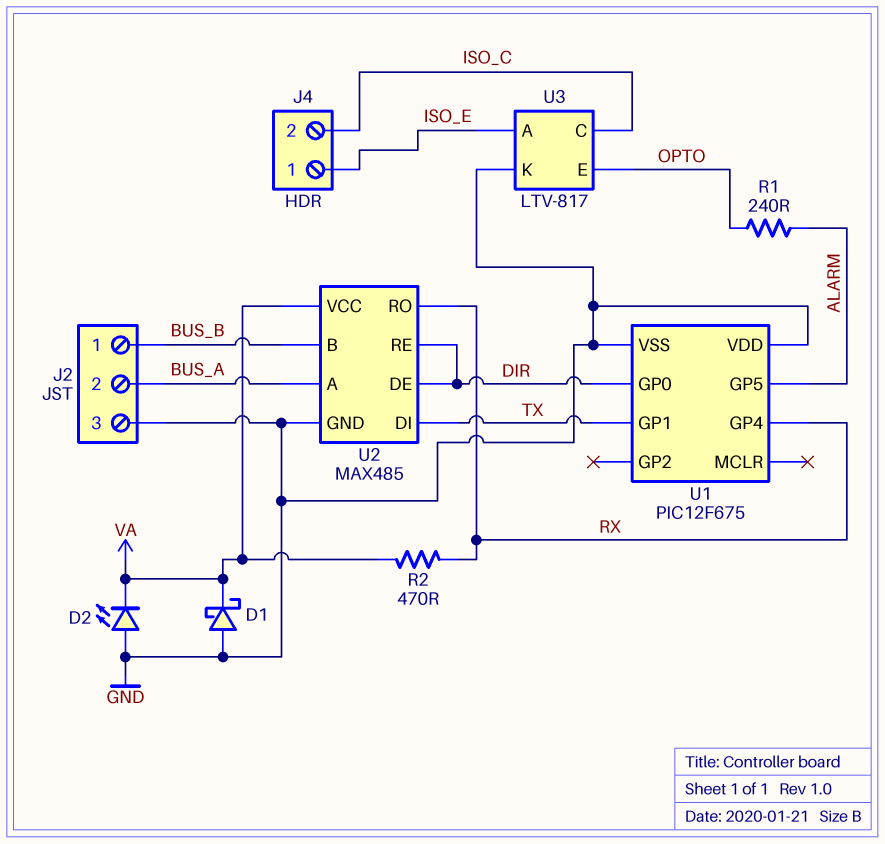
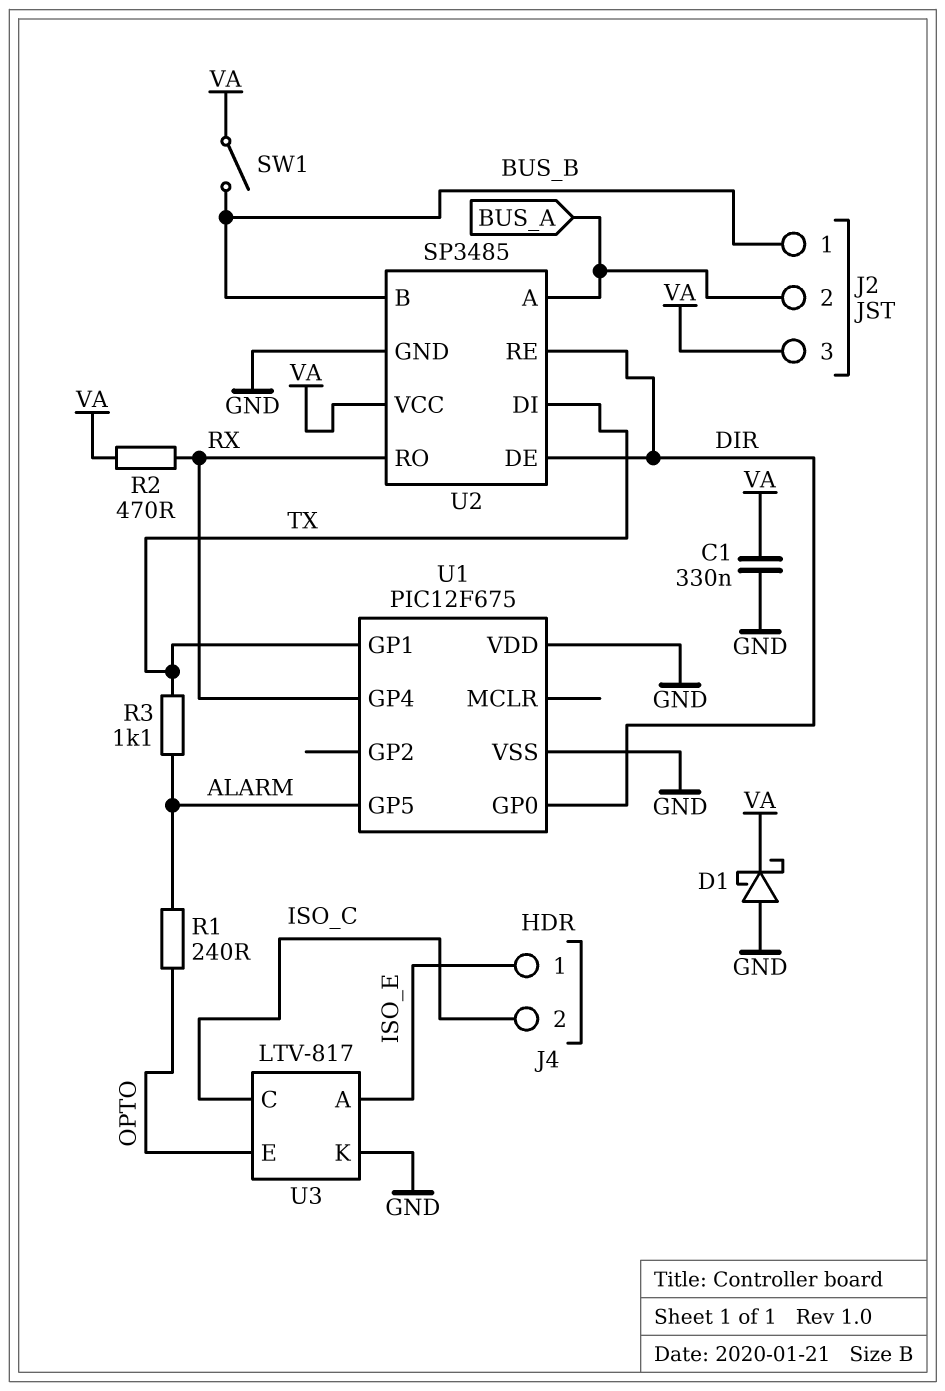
C1: none -> 330nF (GND, VA)
D2: LED (A GND, K VA) -> none
J2 pin 3: GND -> VA
R3: none -> 1.1k (ALARM, TX)
SW1: none -> switch (BUS_B, VA)
U2: MAX485 -> SP3485

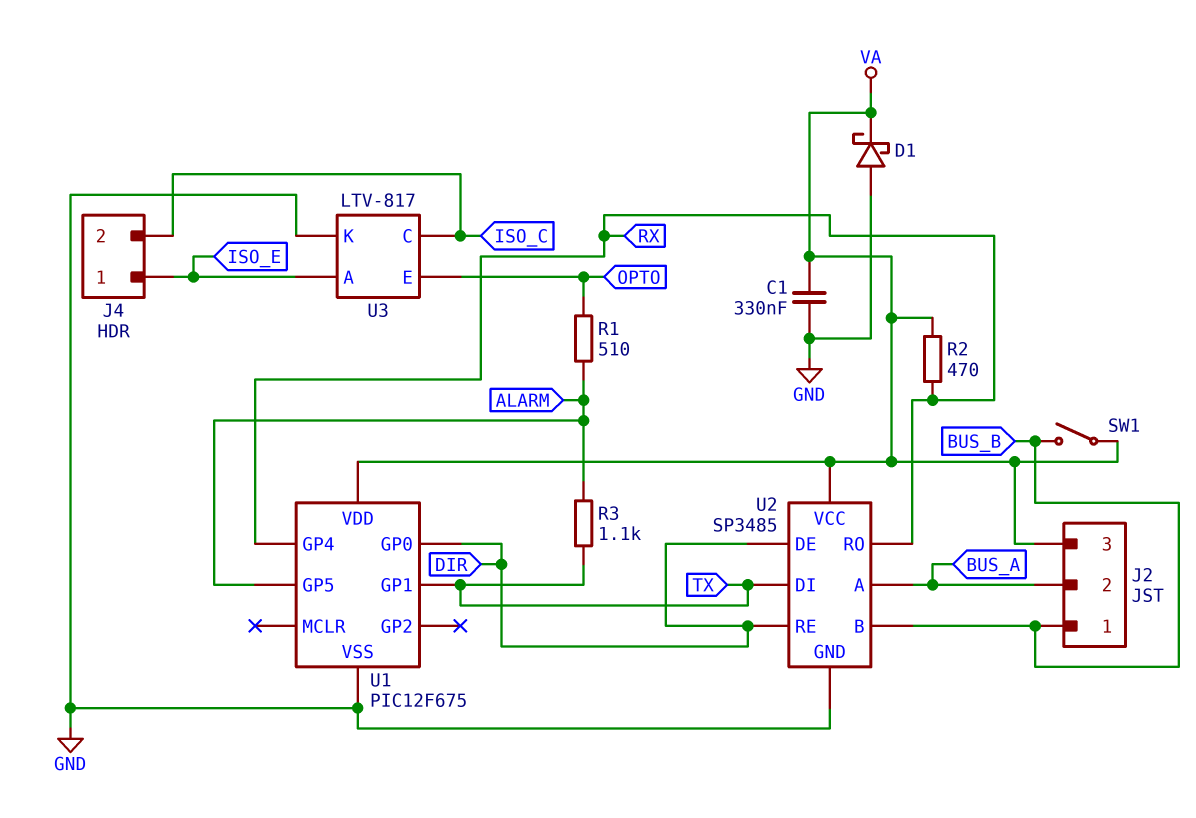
R1: 240 (ALARM, OPTO) -> 510 (ALARM, OPTO)
U1 pin VDD: GND -> VA

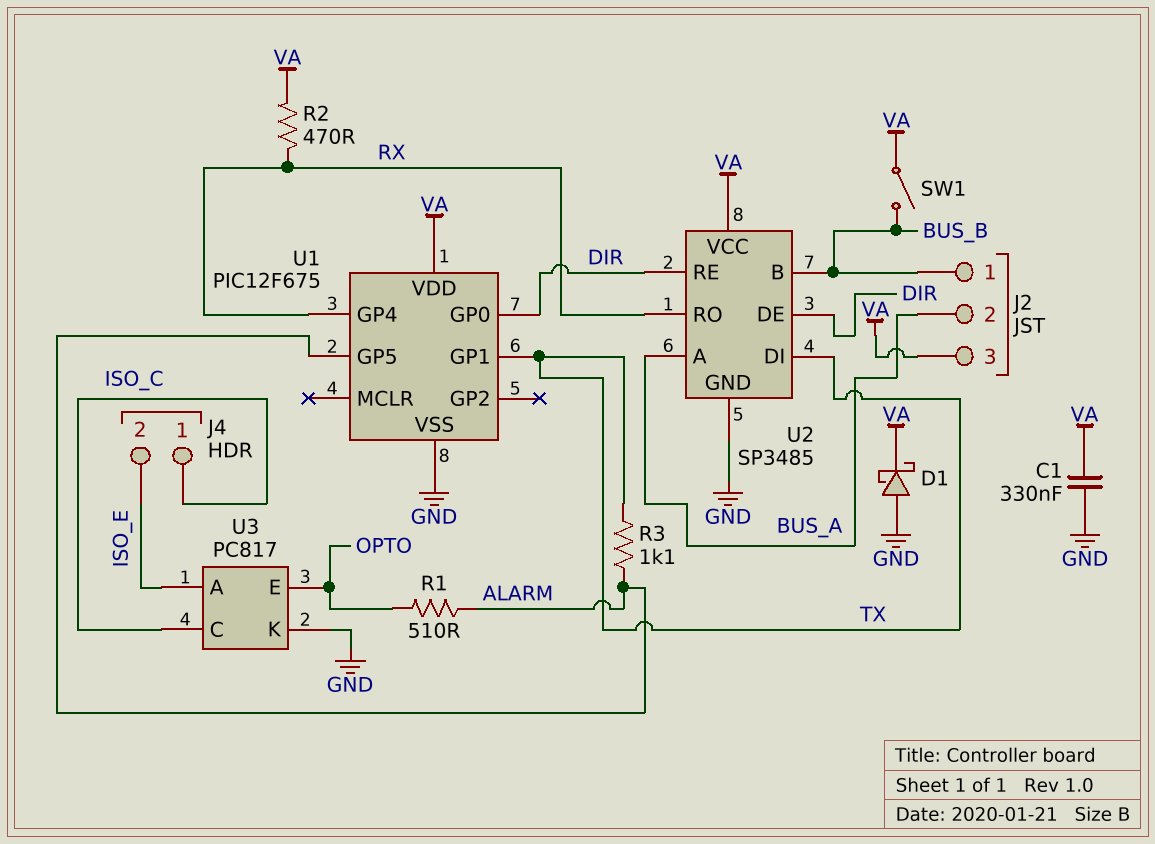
J4 pin 1: ISO_E -> ISO_C
J4 pin 2: ISO_C -> ISO_E
U3: LTV-817 -> PC817

